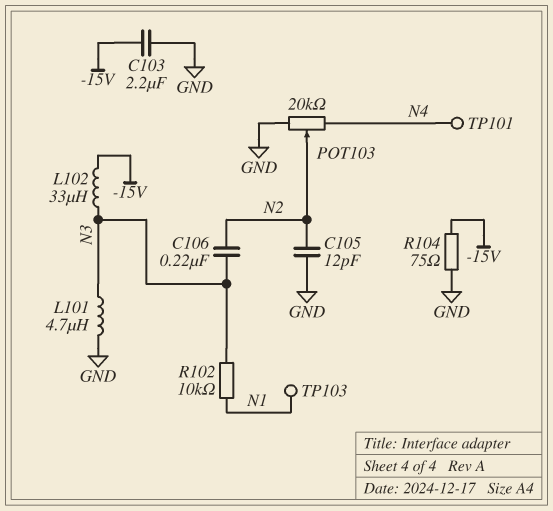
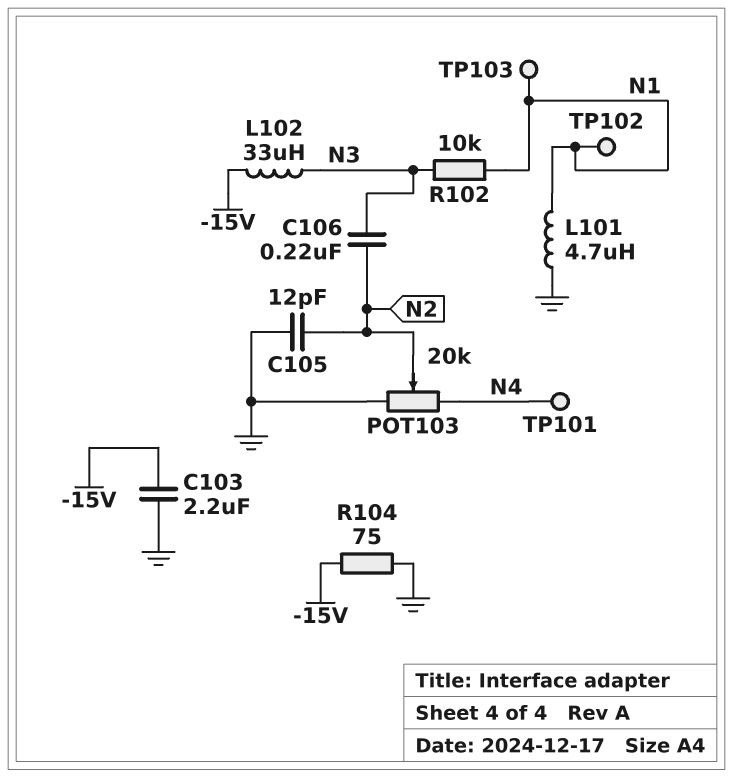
L101: 4.7uH (GND, N3) -> 4.7uH (GND, N1)
TP102: none -> test point (N1)

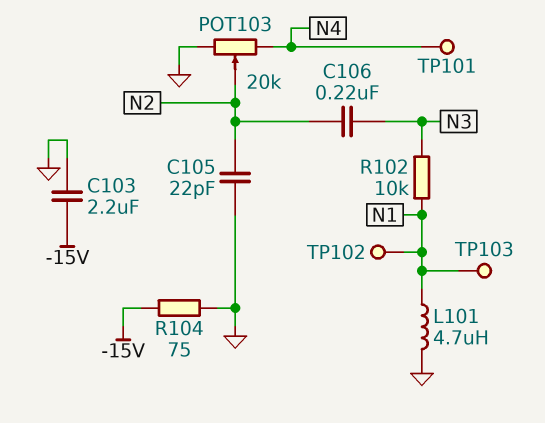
C105: 12pF (GND, N2) -> 22pF (GND, N2)
L102: 33uH (-15V, N3) -> none

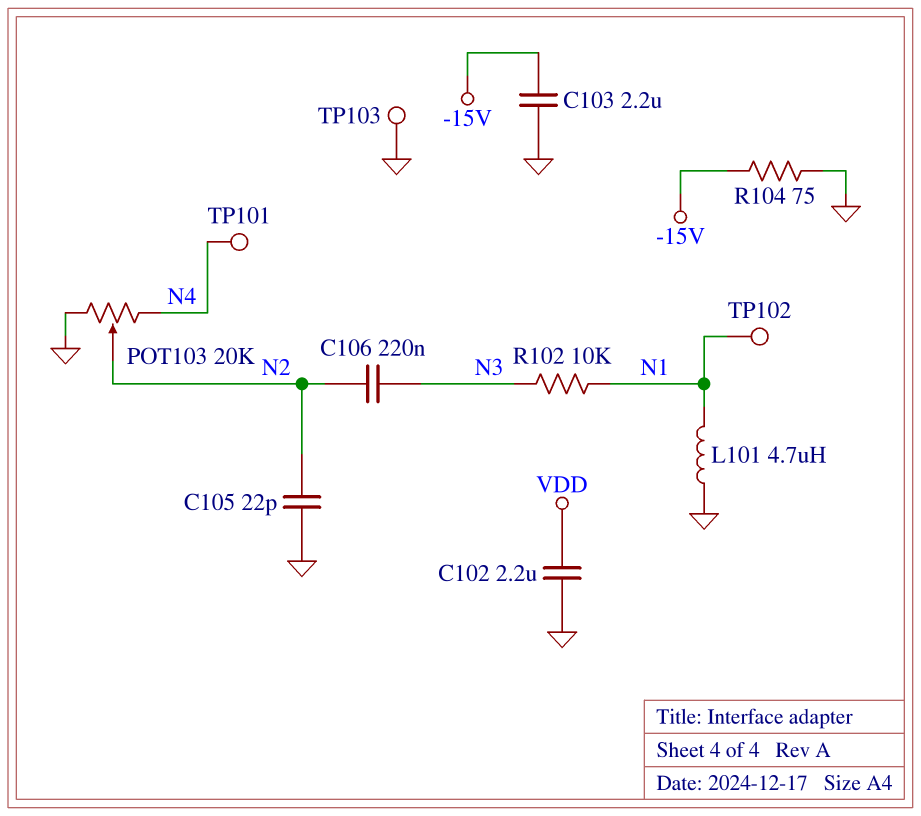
C102: none -> 2.2uF (GND, VDD)
TP103: test point (N1) -> test point (GND)

